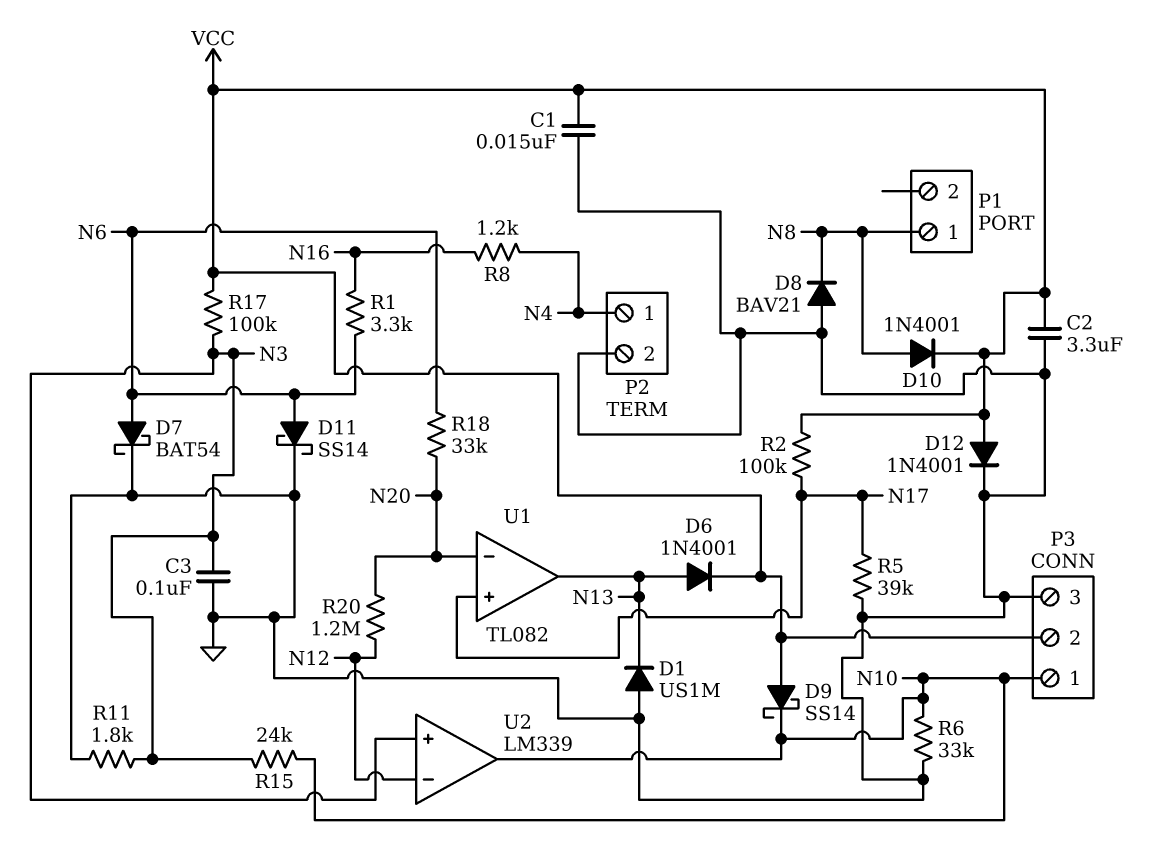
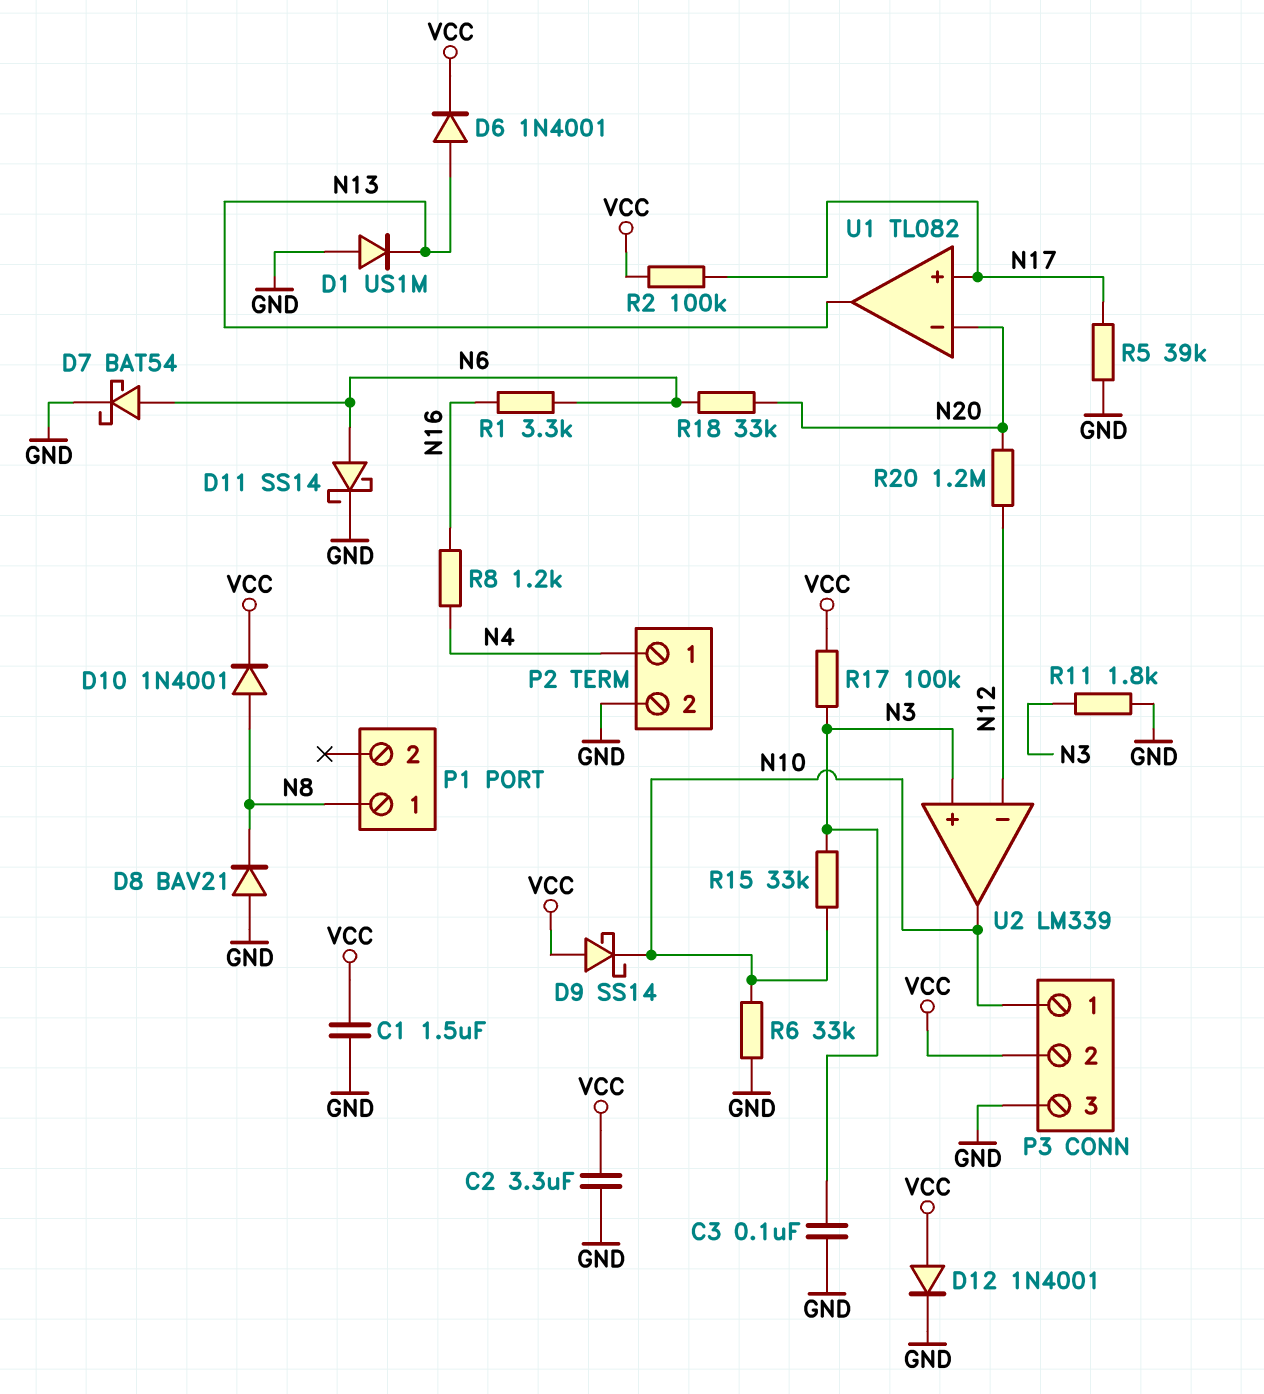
C1: 15nF (GND, VCC) -> 1.5uF (GND, VCC)
R15: 24k (N3, N10) -> 33k (N3, N10)

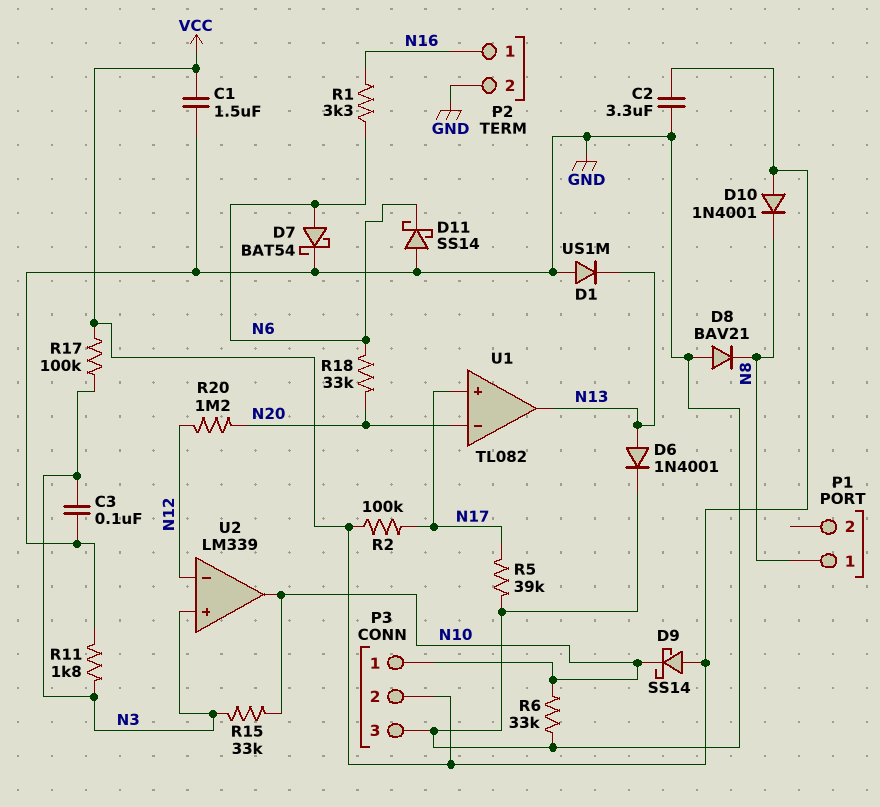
D6: diode 1N4001 (A N13, K VCC) -> diode 1N4001 (A N13, K GND)
D10: diode 1N4001 (A N8, K VCC) -> diode 1N4001 (A VCC, K N8)
D11: schottky SS14 (A N6, K GND) -> schottky SS14 (A GND, K N6)
D12: diode 1N4001 (A VCC, K GND) -> none
P2 pin 1: N4 -> N16
R8: 1.2k (N4, N16) -> none

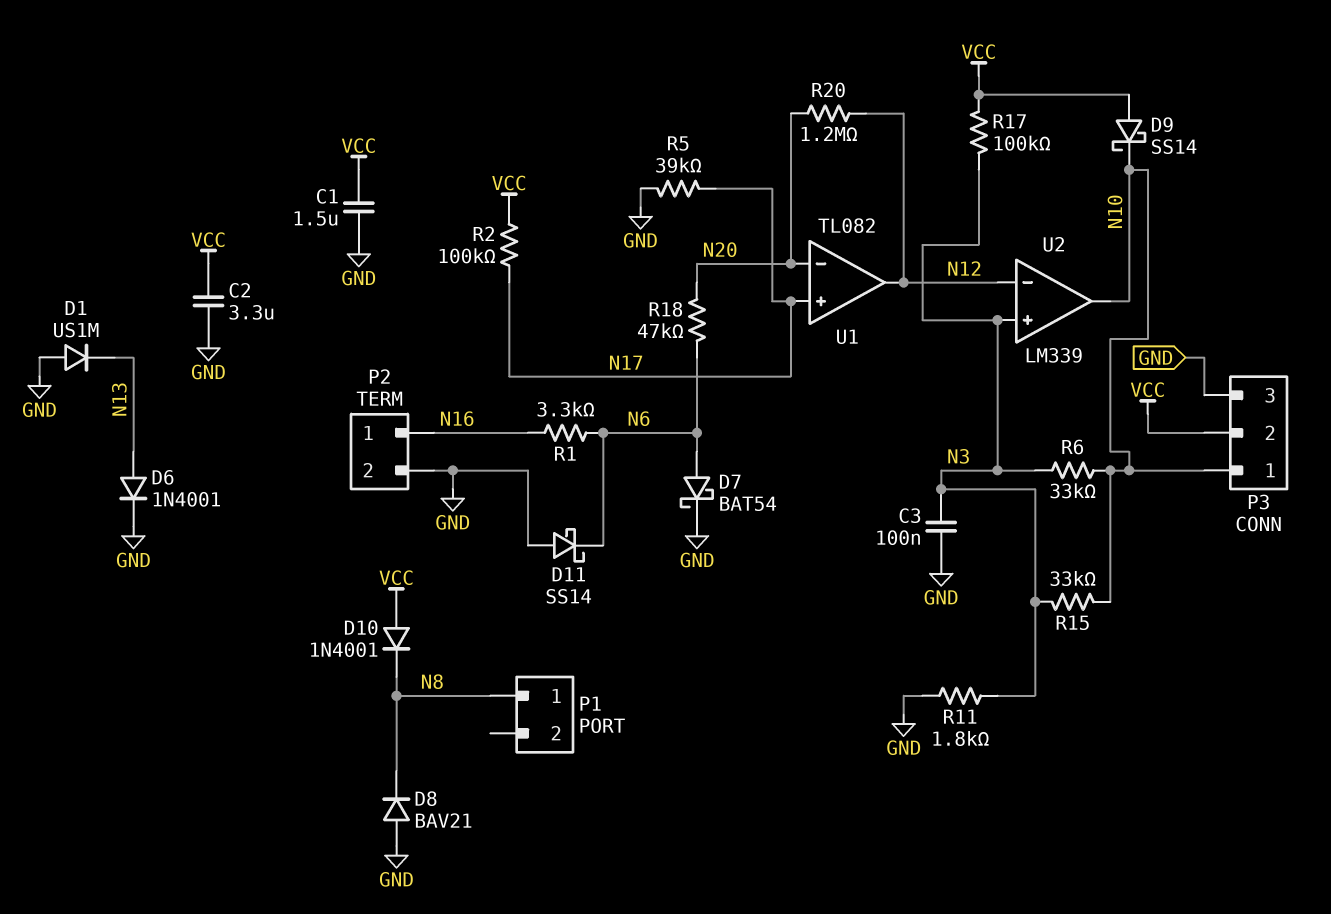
R6: 33k (GND, N10) -> 33k (N3, N10)
R18: 33k (N6, N20) -> 47k (N6, N20)
U1 pin out: N13 -> N12

